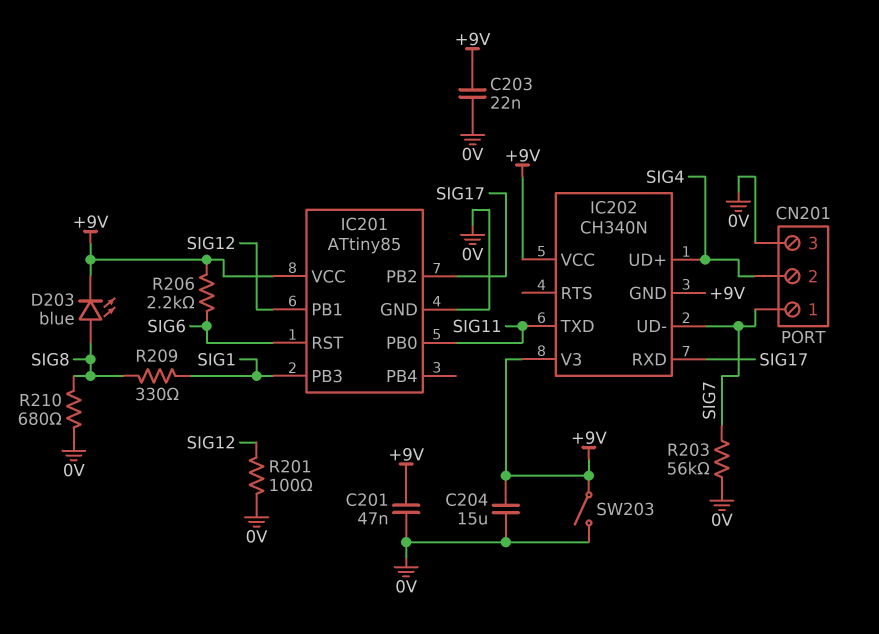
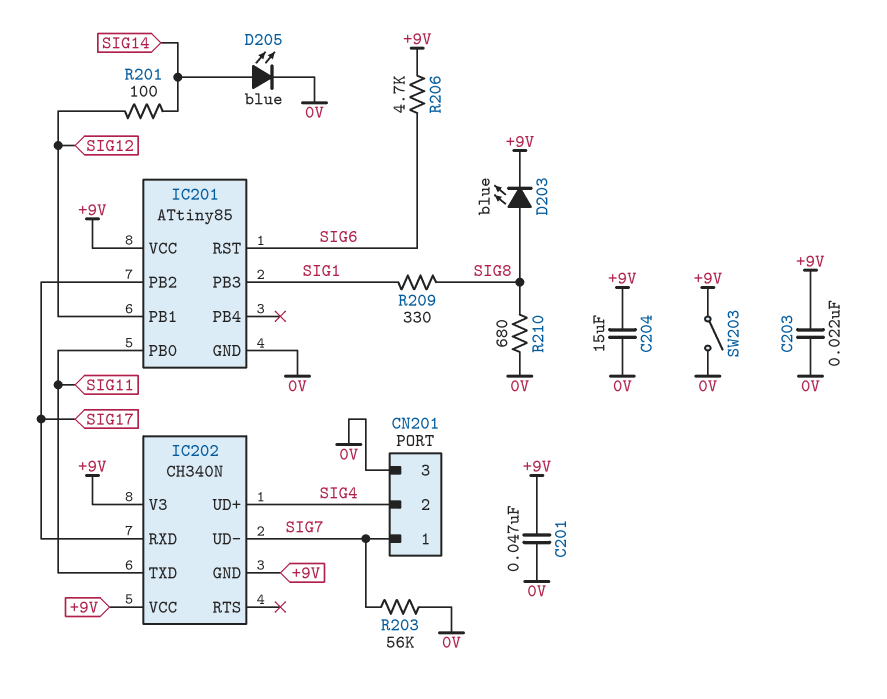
D205: none -> LED blue (A SIG14, K 0V)
R201: 100 (0V, SIG12) -> 100 (SIG12, SIG14)
R206: 2.2k (+9V, SIG6) -> 4.7k (+9V, SIG6)

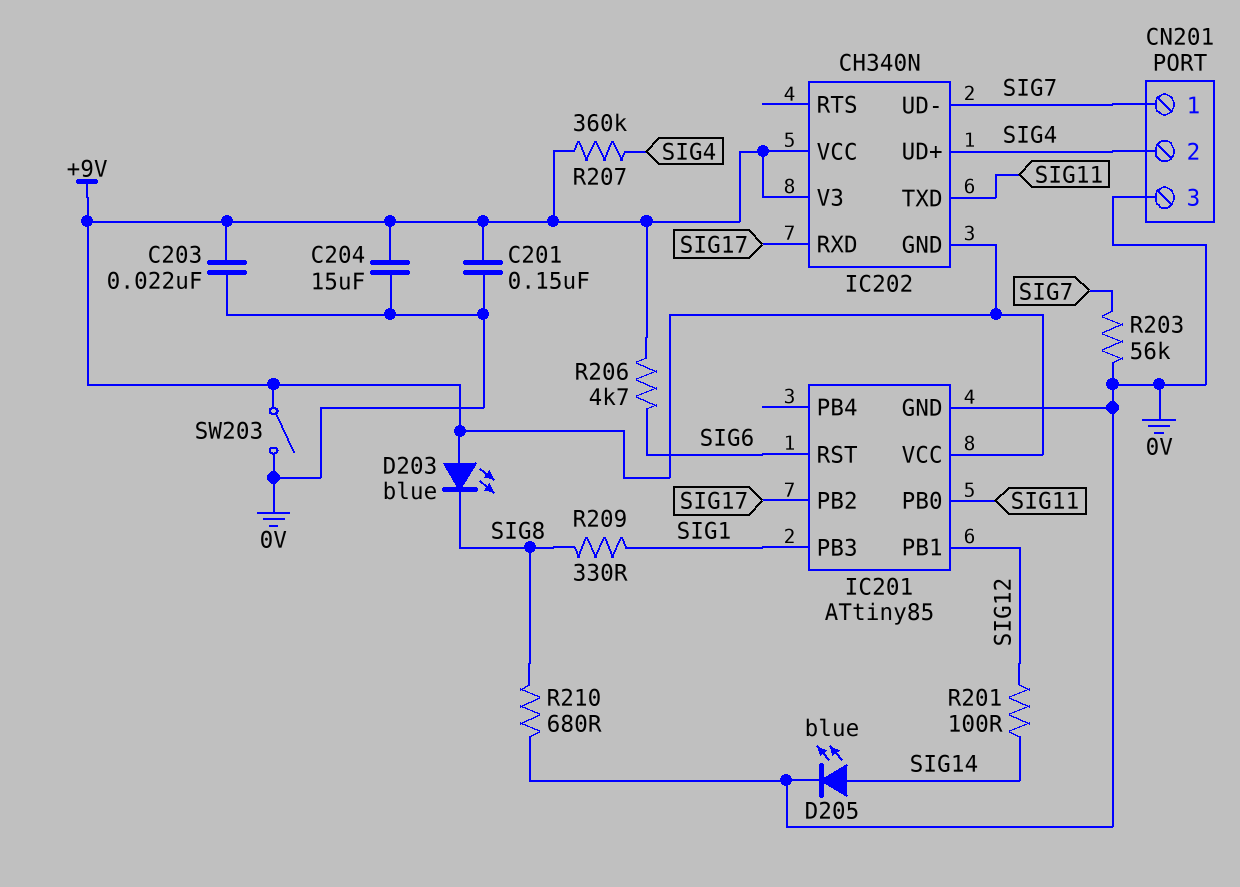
C201: 47nF (+9V, 0V) -> 150nF (+9V, 0V)
D203: LED blue (A SIG8, K +9V) -> LED blue (A +9V, K SIG8)
R207: none -> 360k (+9V, SIG4)

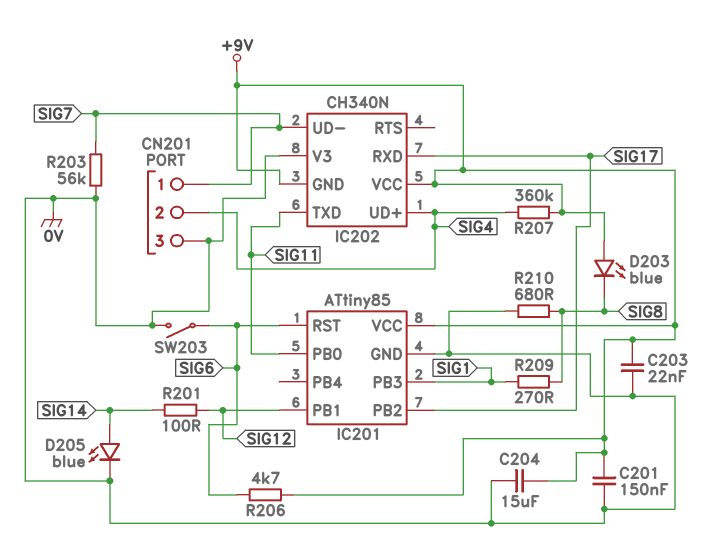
IC202 pin V3: +9V -> 0V
R209: 330 (SIG1, SIG8) -> 270 (SIG1, SIG8)
SW203: switch (+9V, 0V) -> switch (0V, SIG6)

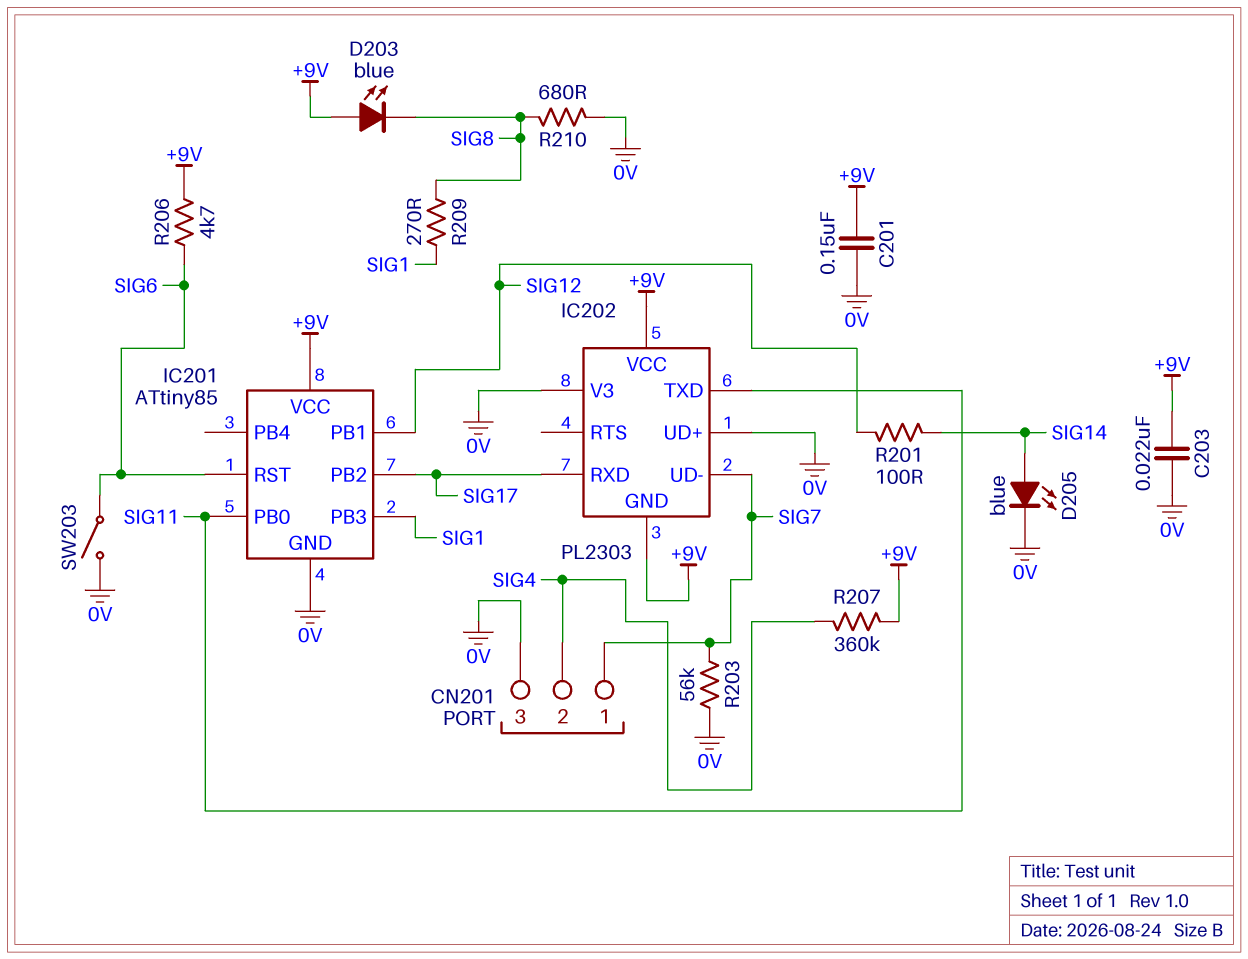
C204: 15uF (+9V, 0V) -> none
IC202: CH340N -> PL2303
IC202 pin UD+: SIG4 -> 0V

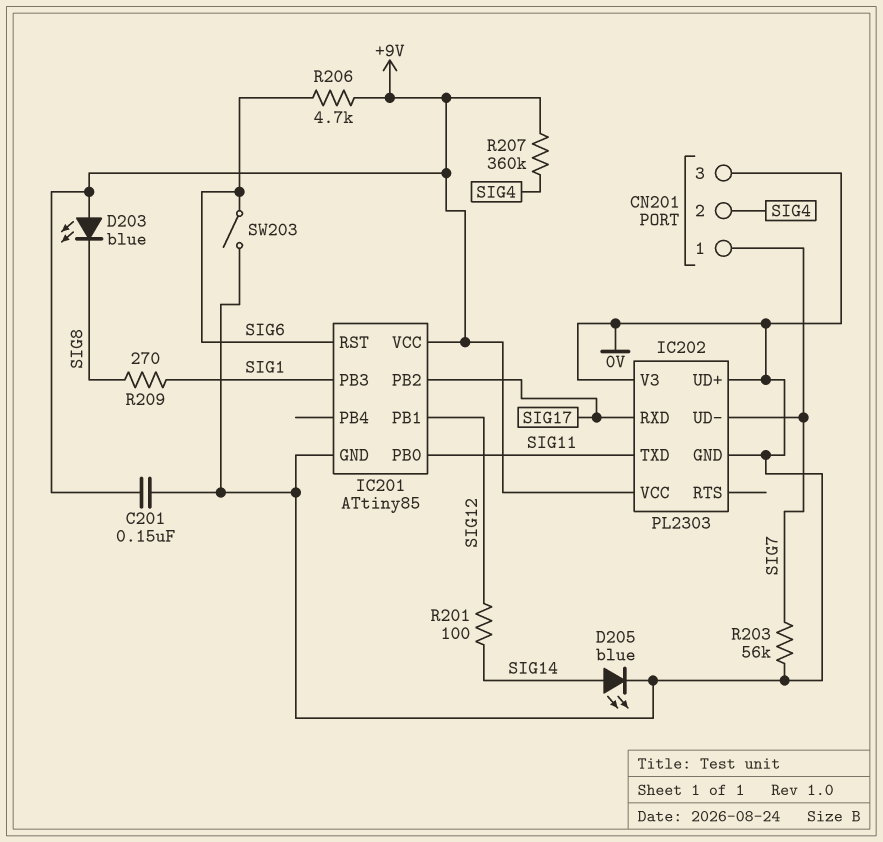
C203: 22nF (+9V, 0V) -> none
IC202 pin GND: +9V -> 0V
R210: 680 (0V, SIG8) -> none

